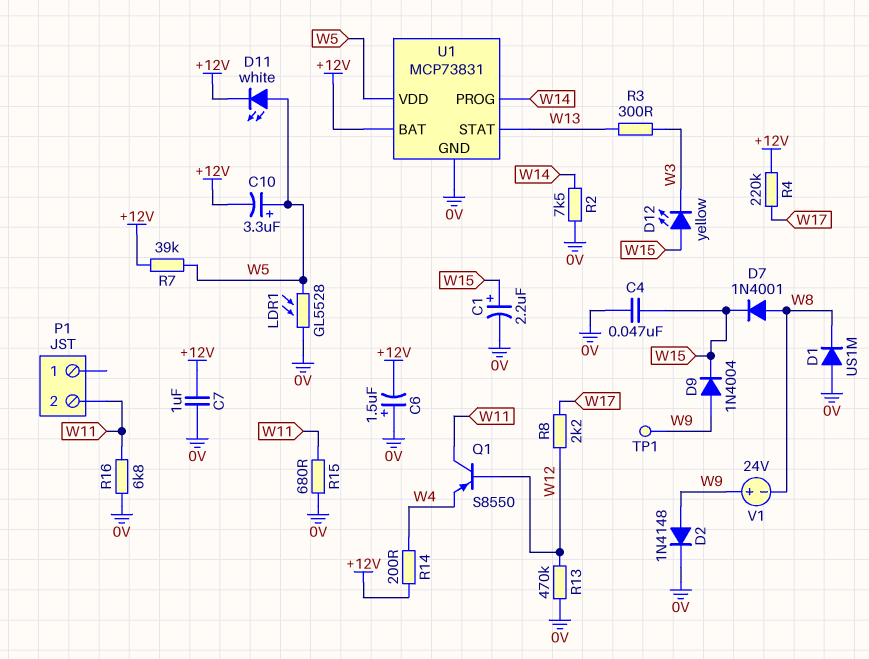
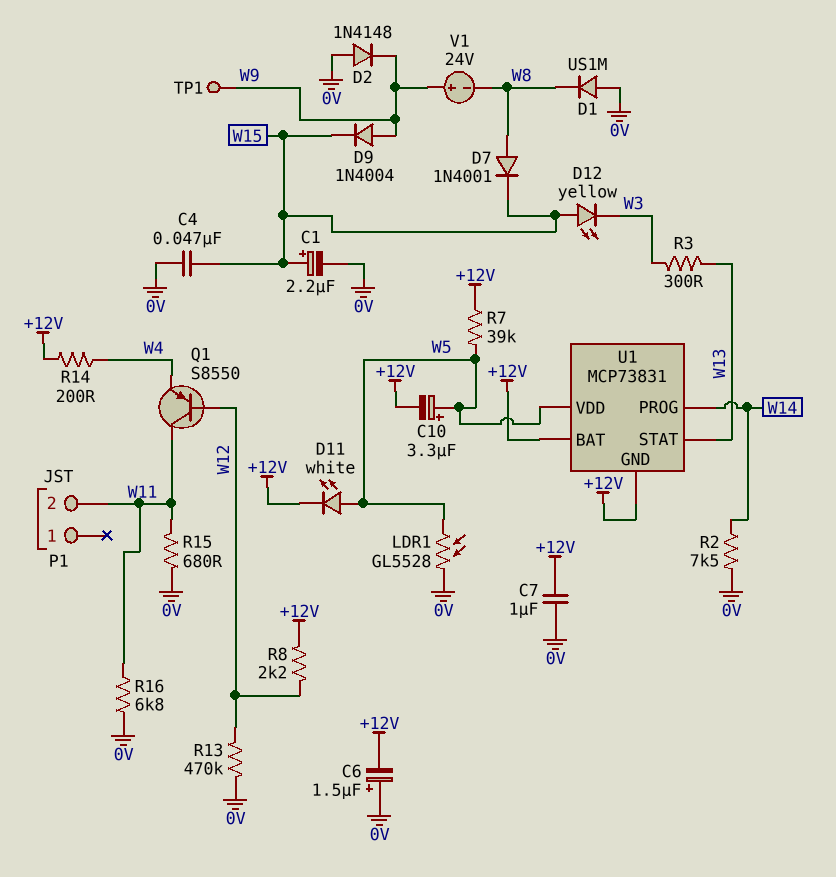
D2: diode 1N4148 (A W9, K 0V) -> diode 1N4148 (A 0V, K W9)
R4: 220k (+12V, W17) -> none
R8: 2.2k (W12, W17) -> 2.2k (+12V, W12)
U1 pin GND: 0V -> +12V

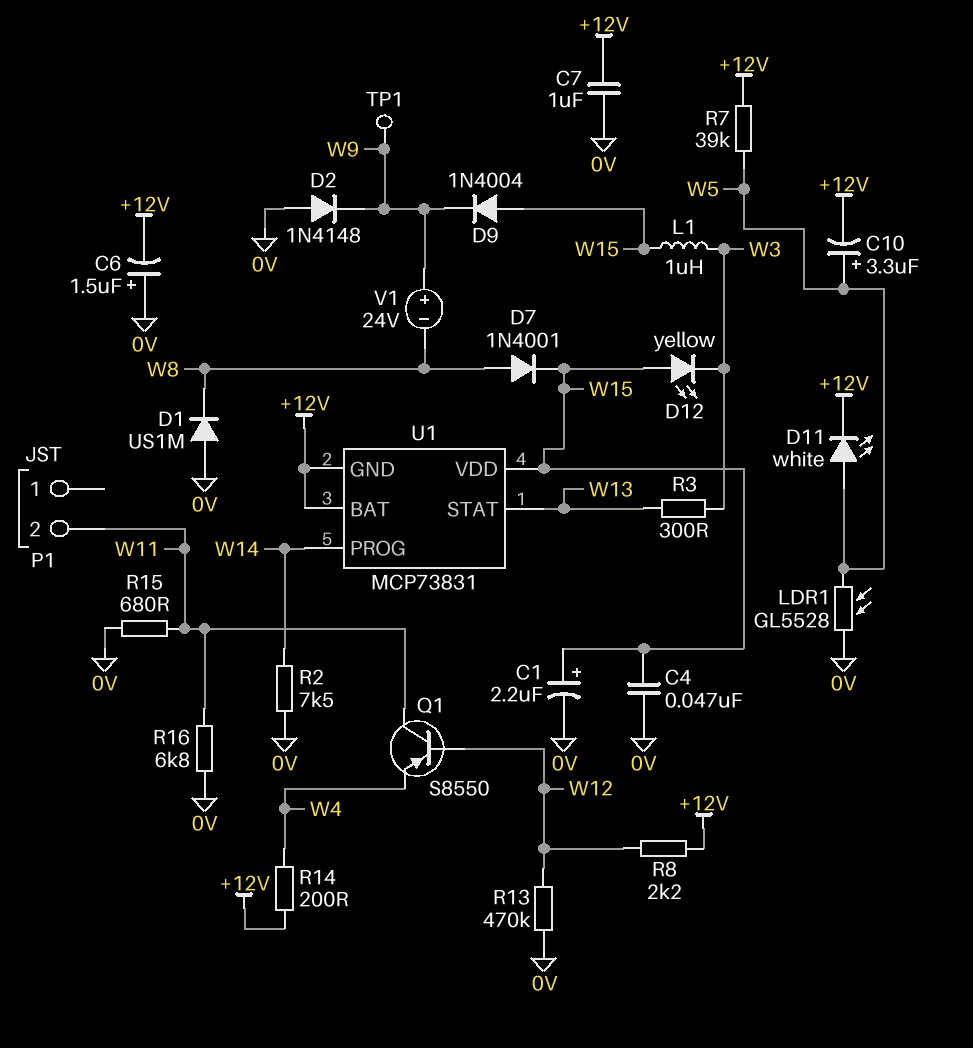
D9: diode 1N4004 (A W9, K W15) -> diode 1N4004 (A W15, K W9)
L1: none -> 1uH (W3, W15)
U1 pin VDD: W5 -> W15

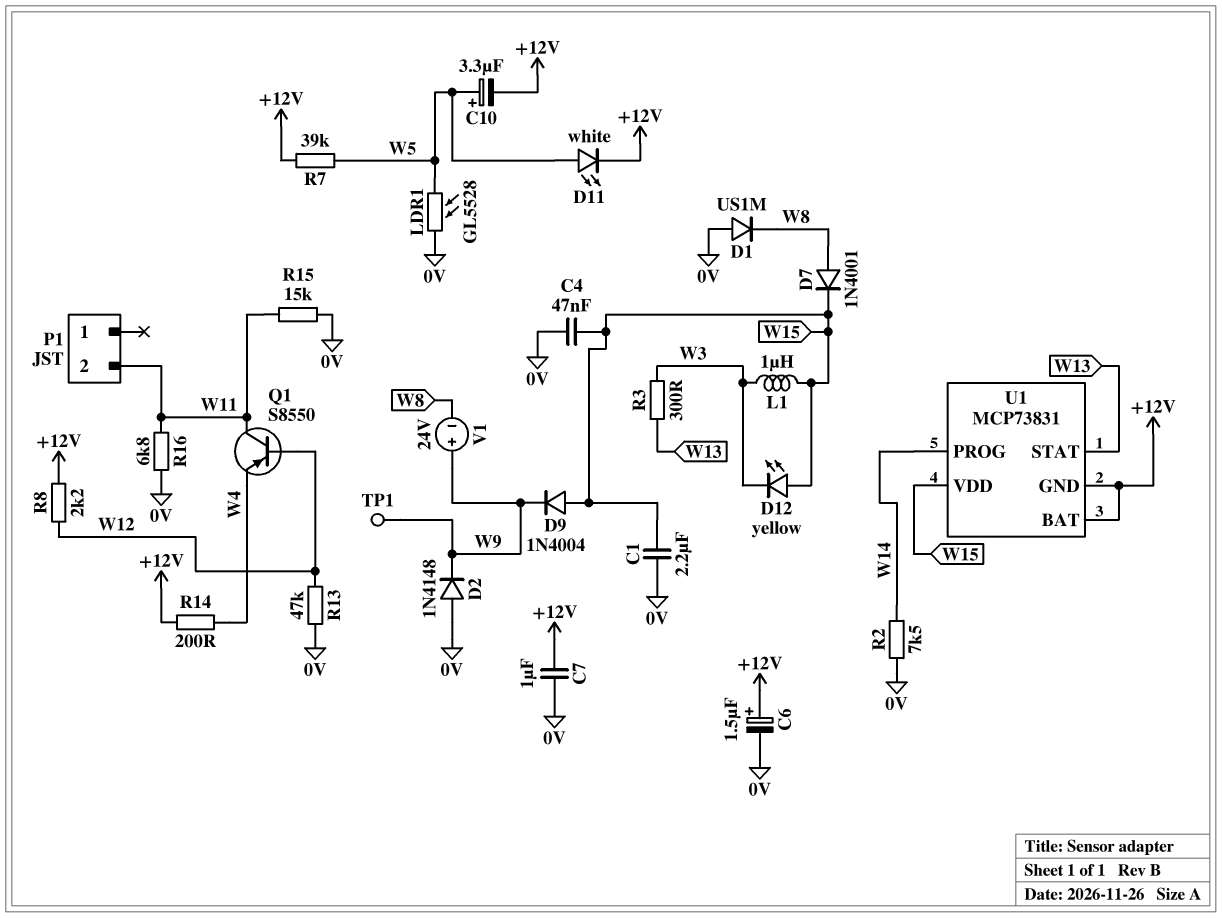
C1: 2.2uF (plus W15, minus 0V) -> 2.2uF (0V, W15)
C6: 1.5uF (plus 0V, minus +12V) -> 1.5uF (plus +12V, minus 0V)
R13: 470k (0V, W12) -> 47k (0V, W12)
R15: 680 (0V, W11) -> 15k (0V, W11)

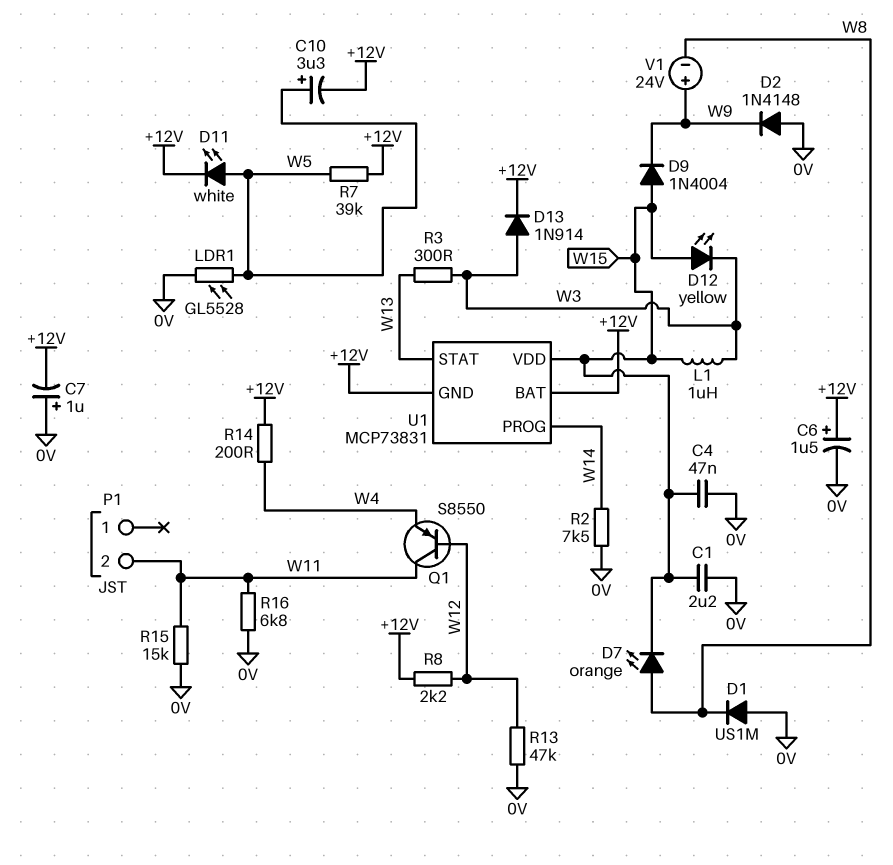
C7: 1uF (+12V, 0V) -> 1uF (plus 0V, minus +12V)
D7: diode 1N4001 (A W8, K W15) -> LED orange (A W8, K W15)
D13: none -> diode 1N914 (A W3, K +12V)
TP1: test point (W9) -> none

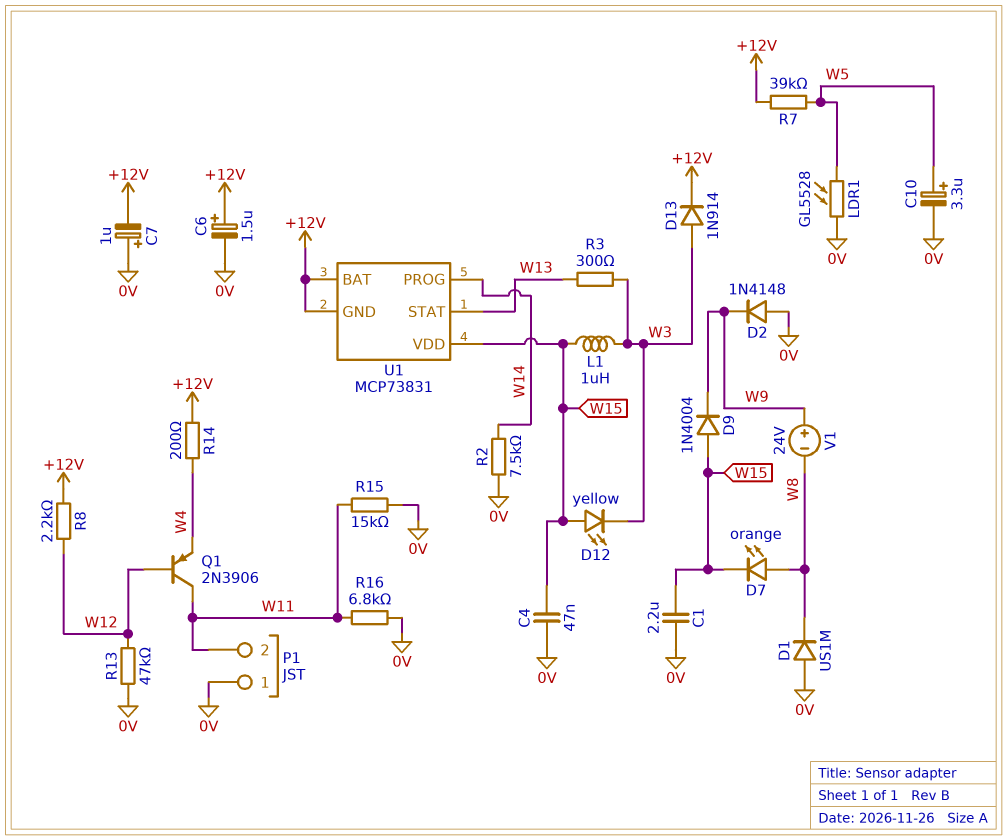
C10: 3.3uF (plus W5, minus +12V) -> 3.3uF (plus W5, minus 0V)
D11: LED white (A W5, K +12V) -> none
P1 pin 1: none -> 0V
Q1: PNP S8550 (B W12, C W11, E W4) -> PNP 2N3906 (B W12, C W11, E W4)

